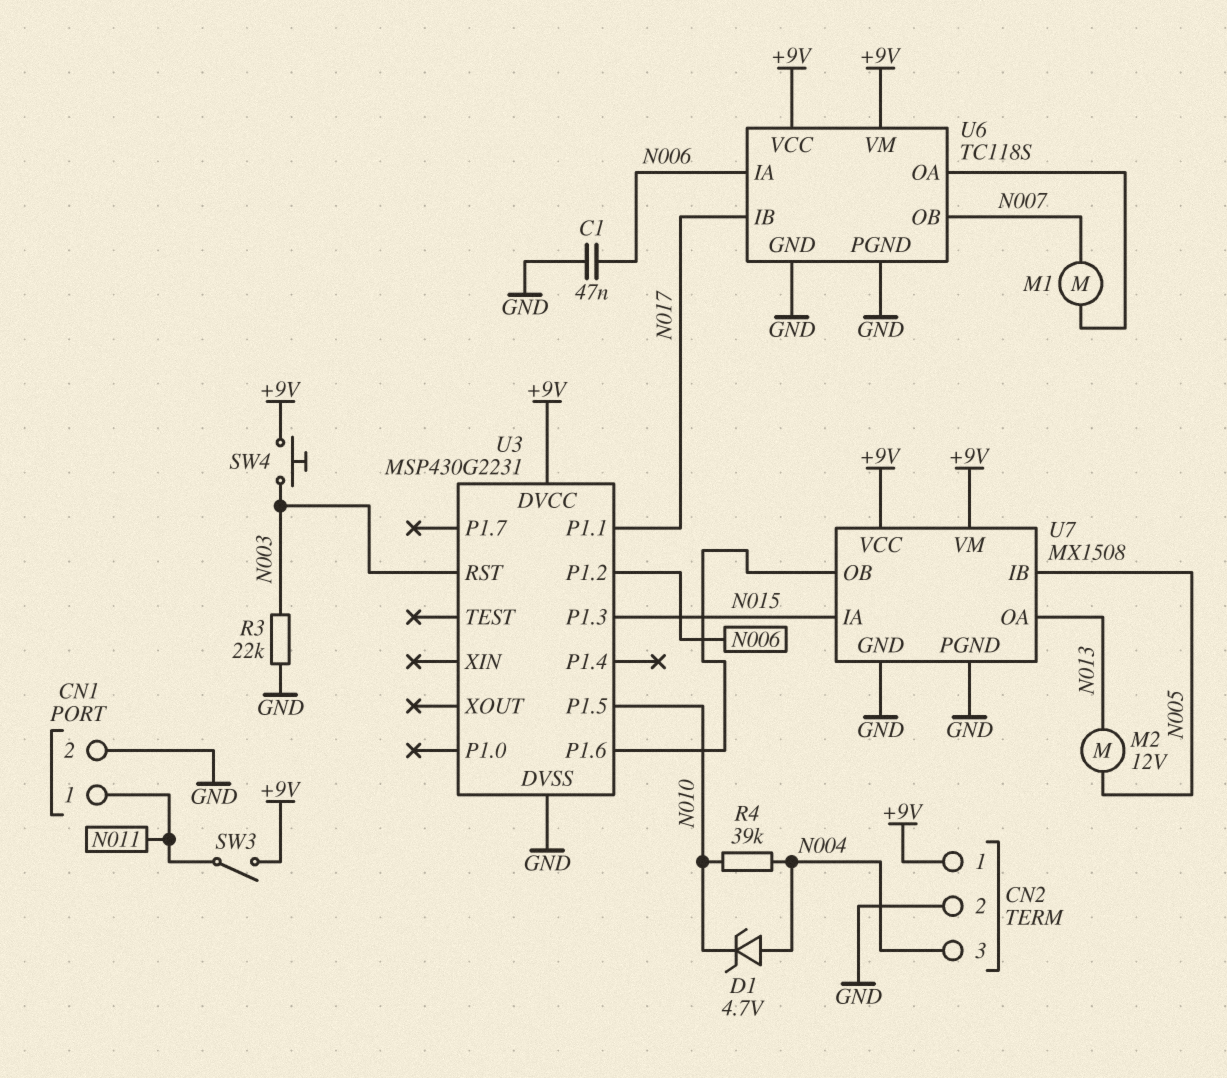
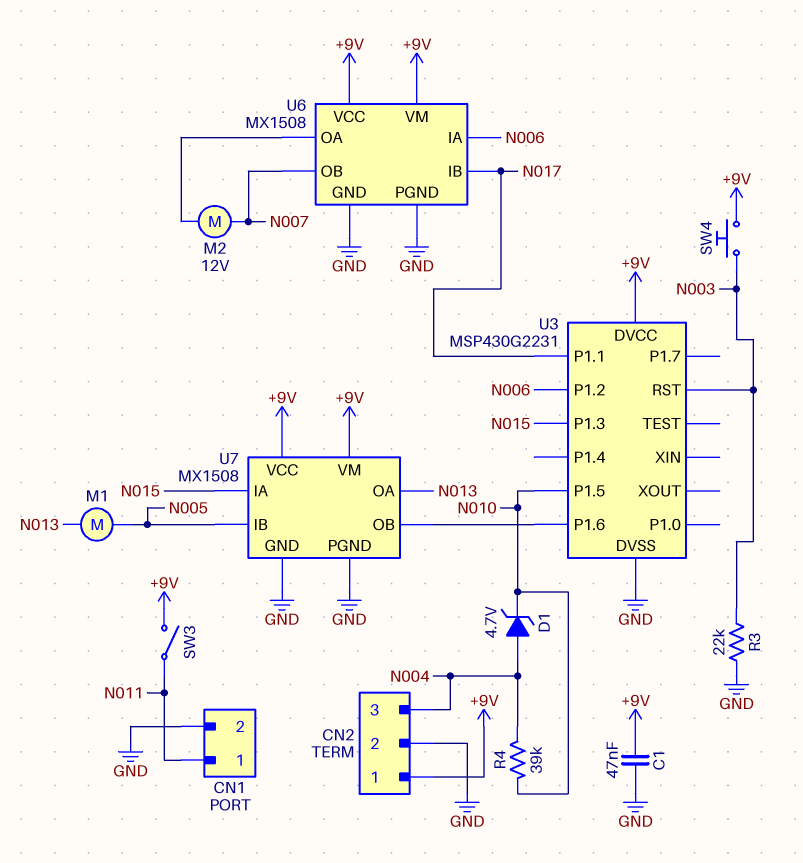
C1: 47nF (GND, N006) -> 47nF (+9V, GND)
M1: motor (N007, U6/OA) -> motor (N005, N013)
M2: motor 12V (N005, N013) -> motor 12V (N007, U6/OA)
U6: TC118S -> MX1508

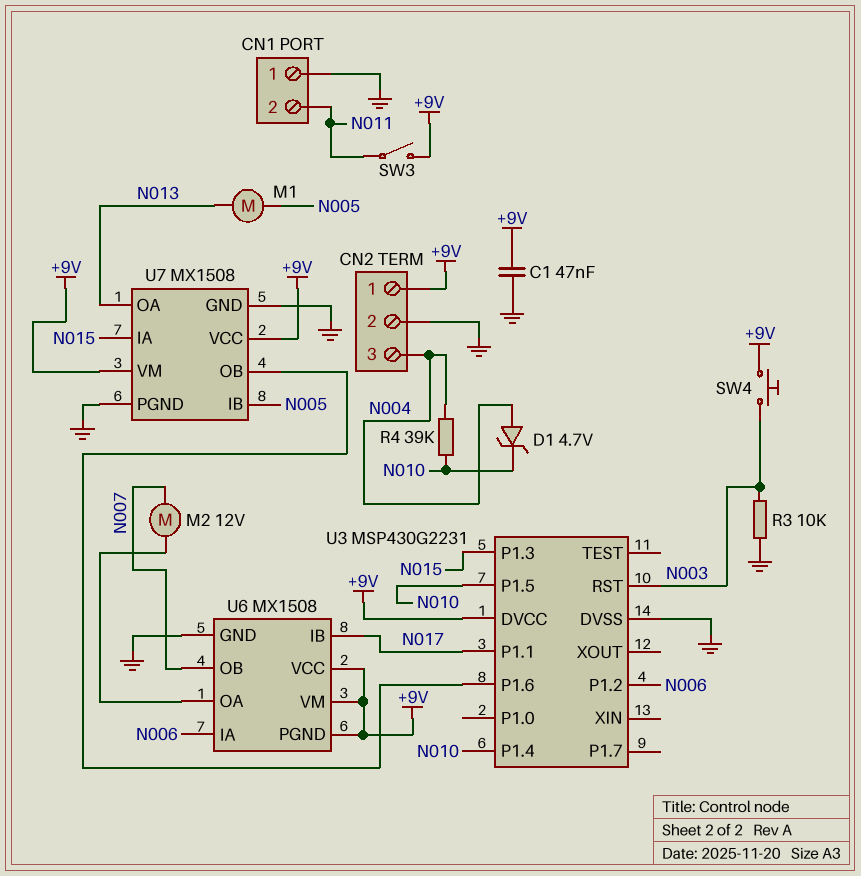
CN1 pin 1: N011 -> GND
CN1 pin 2: GND -> N011
R3: 22k (GND, N003) -> 10k (GND, N003)
U3 pin P1.4: none -> N010
U6 pin PGND: GND -> +9V

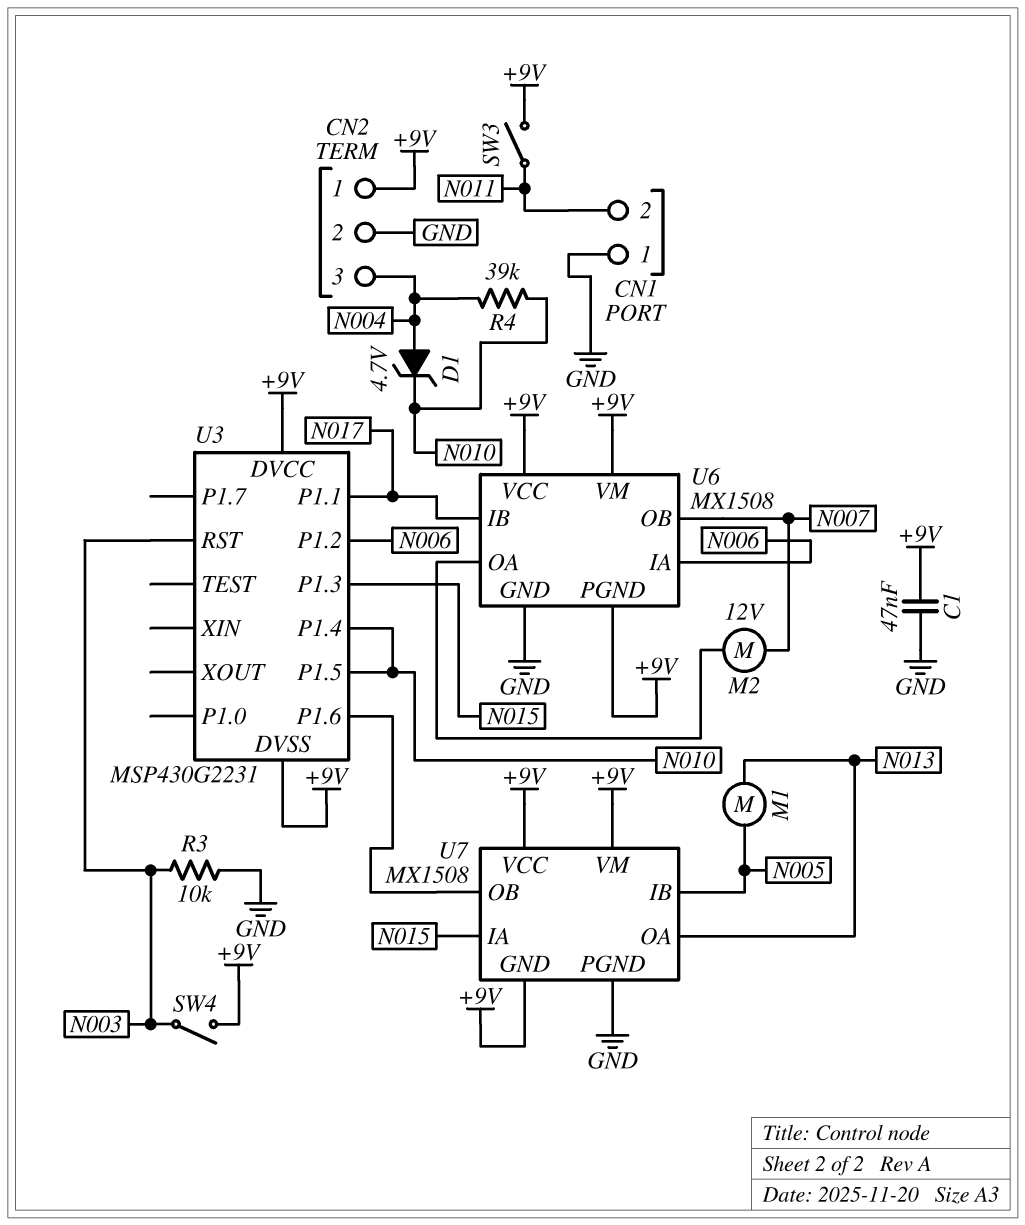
SW4: button (+9V, N003) -> switch (+9V, N003)
U3 pin DVSS: GND -> +9V
U7 pin GND: GND -> +9V

